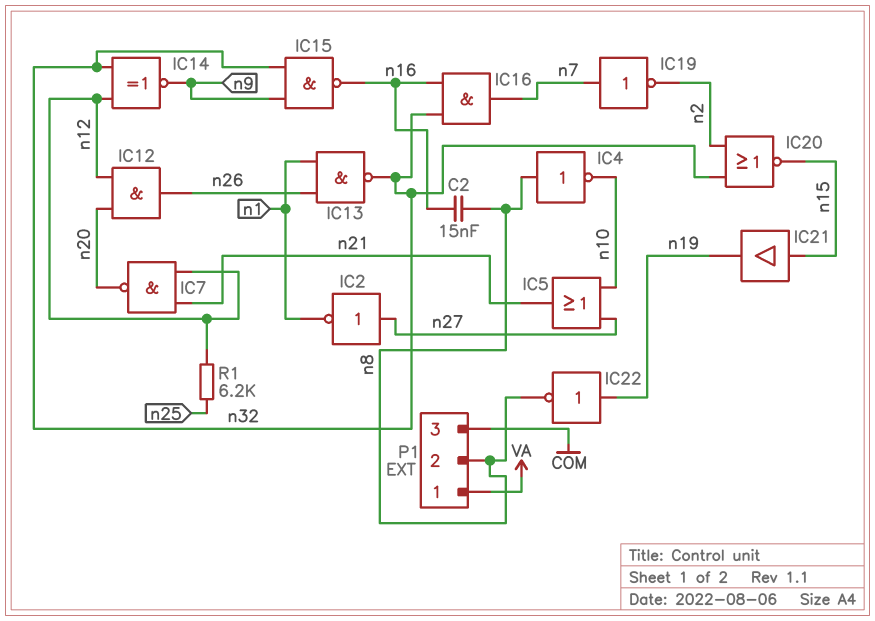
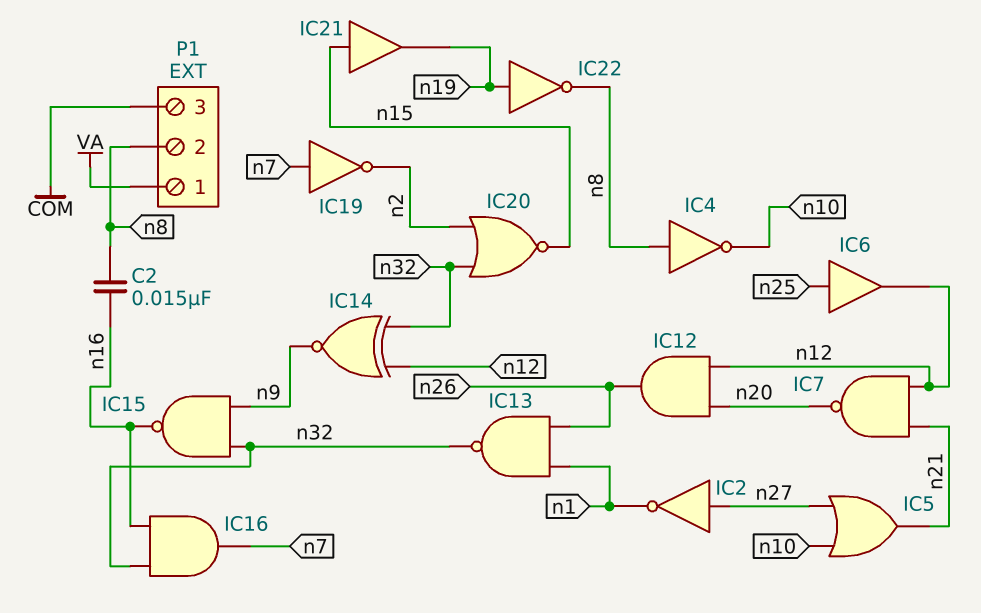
IC6: none -> buffer (in n25, out n12)
R1: 6.2k (n12, n25) -> none

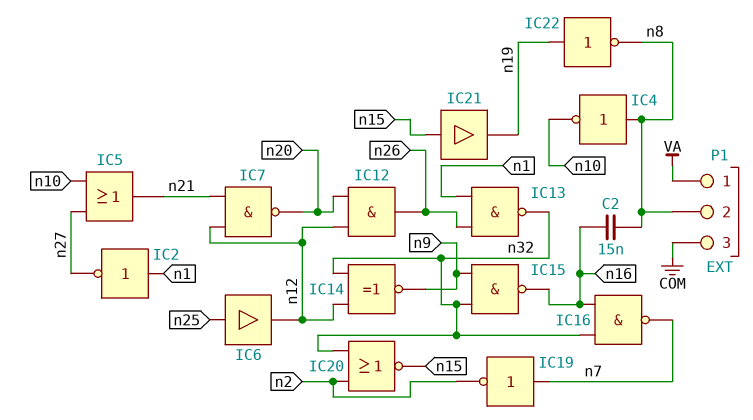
IC2: NOT (in n27, out n1) -> NOT (in n1, out n27)
IC16: AND (in n16, in n32, out n7) -> NAND (in n16, in n32, out n7)

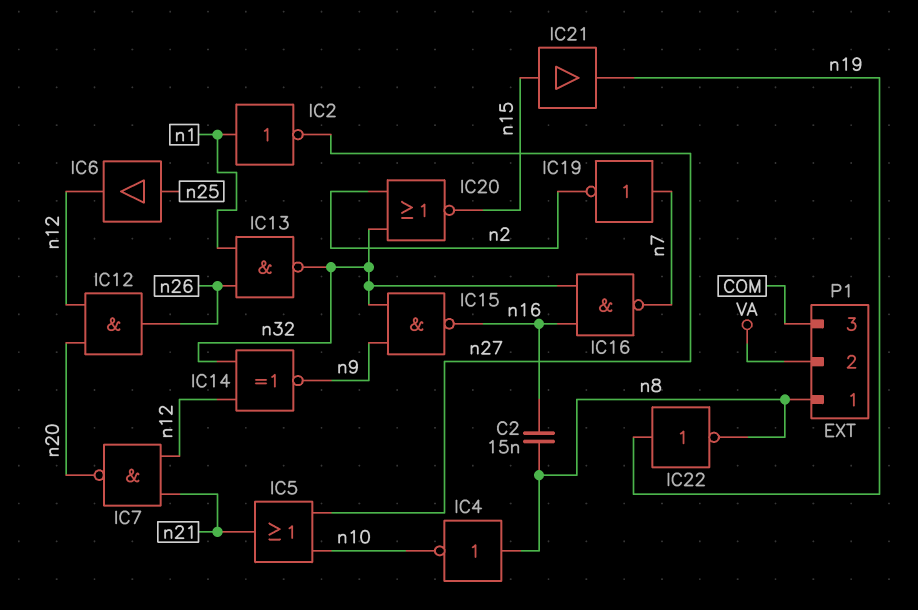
P1 pin 1: VA -> n8
P1 pin 2: n8 -> VA

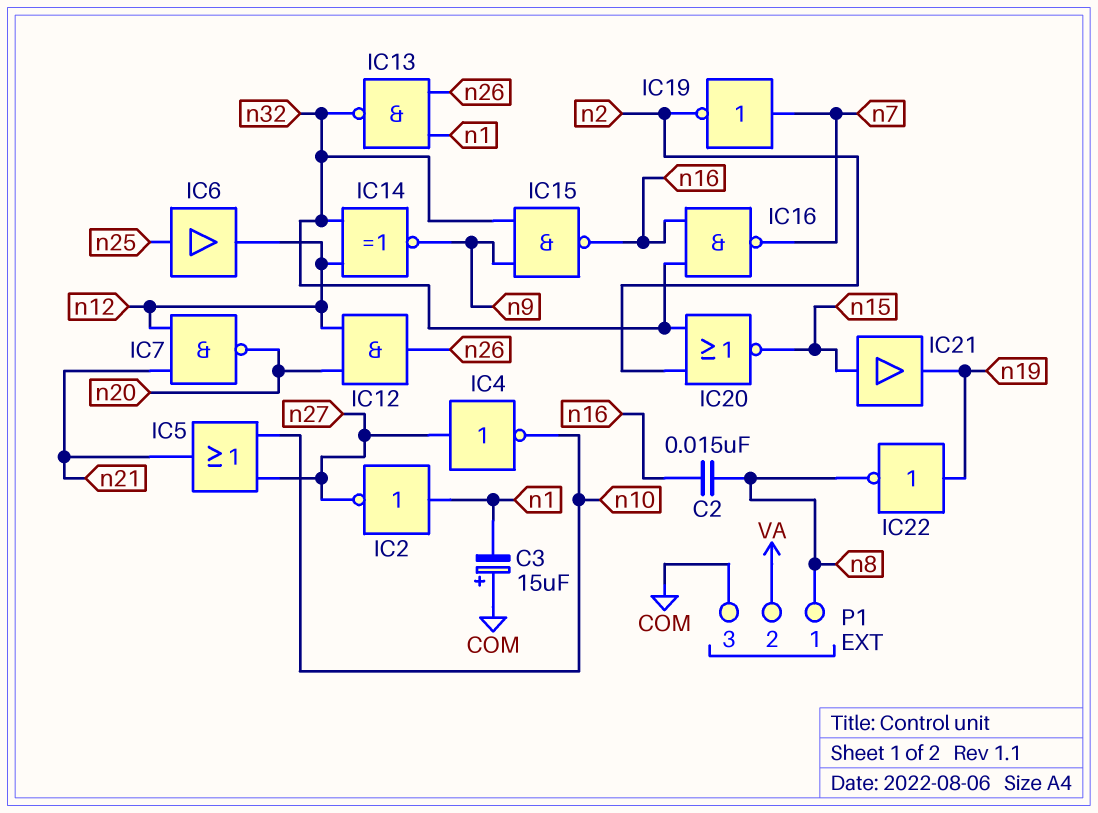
C3: none -> 15uF (plus COM, minus n1)
IC4: NOT (in n8, out n10) -> NOT (in n27, out n10)

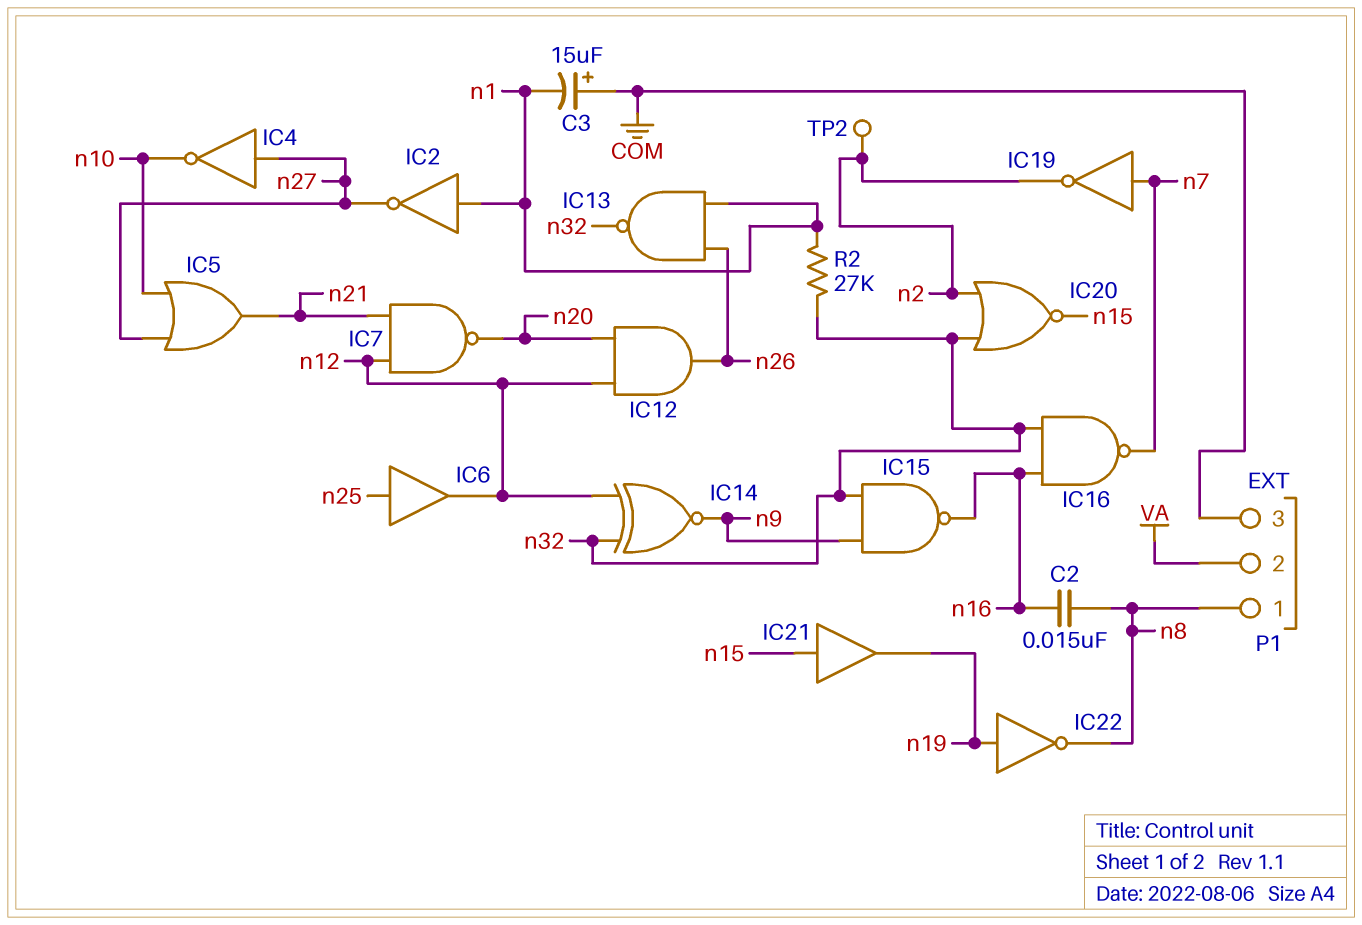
R2: none -> 27k (n1, n32)
TP2: none -> test point (n2)

